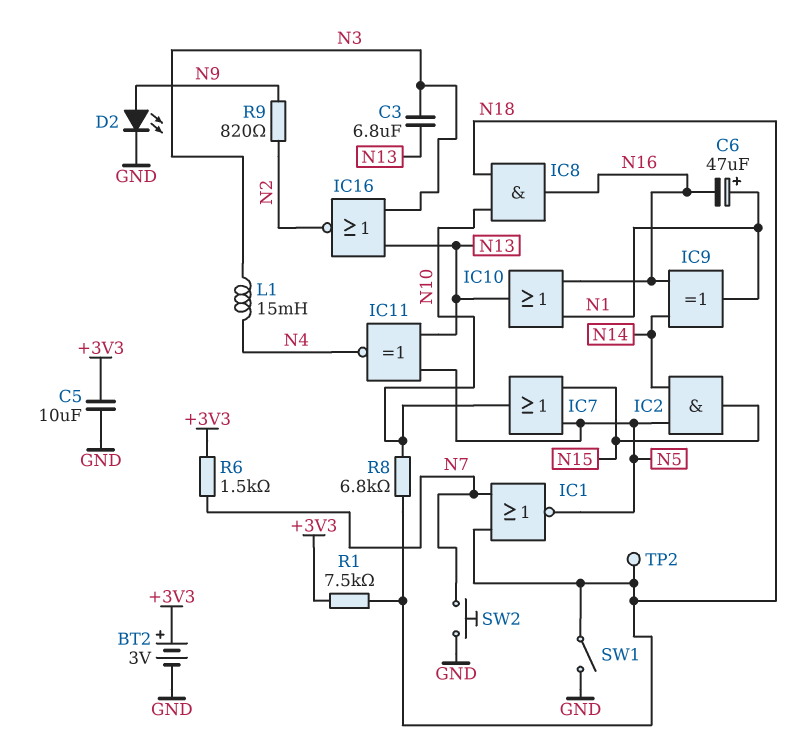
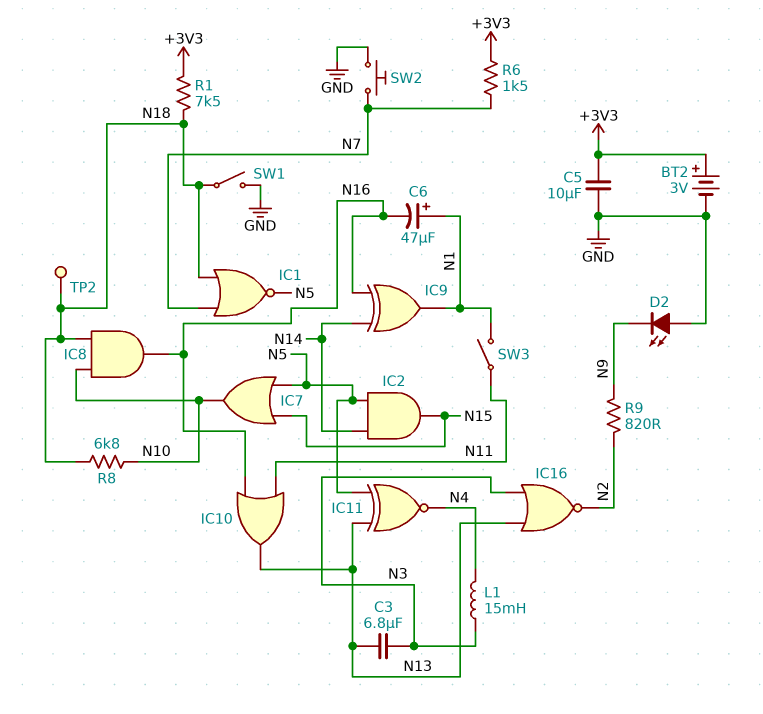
D2: LED (A N9, K GND) -> LED (A GND, K N9)
IC10: OR (in N1, in N16, out N13) -> OR (in N11, in N16, out N13)
SW3: none -> switch (N1, N11)

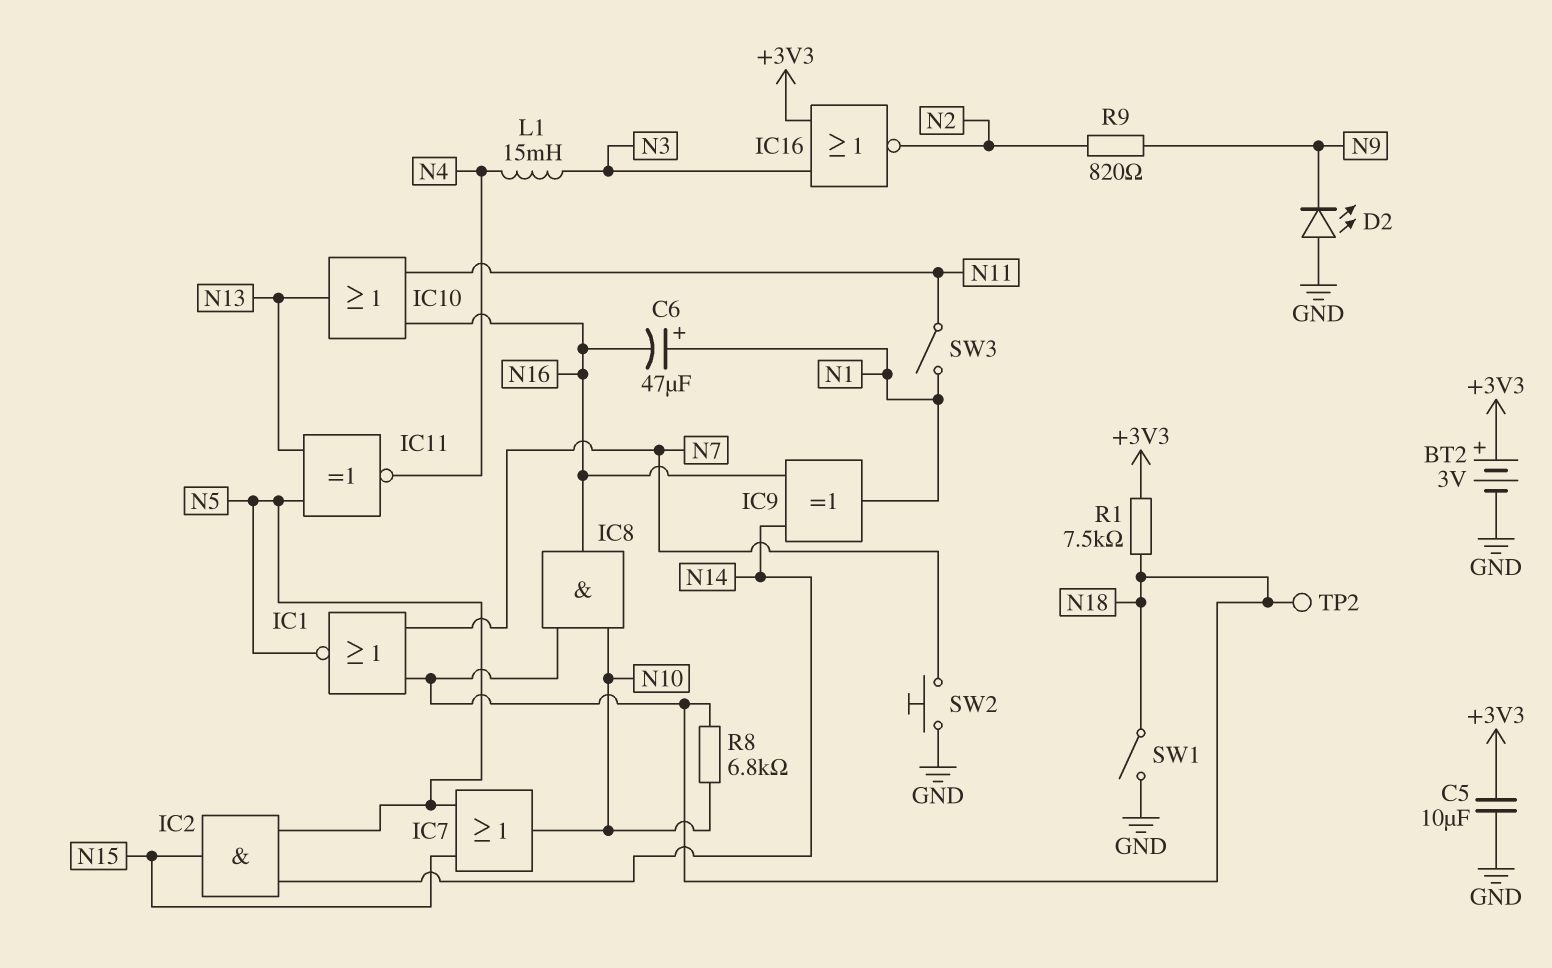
C3: 6.8uF (N3, N13) -> none
IC16: NOR (in N3, in N13, out N2) -> NOR (in +3V3, in N3, out N2)
R6: 1.5k (+3V3, N7) -> none

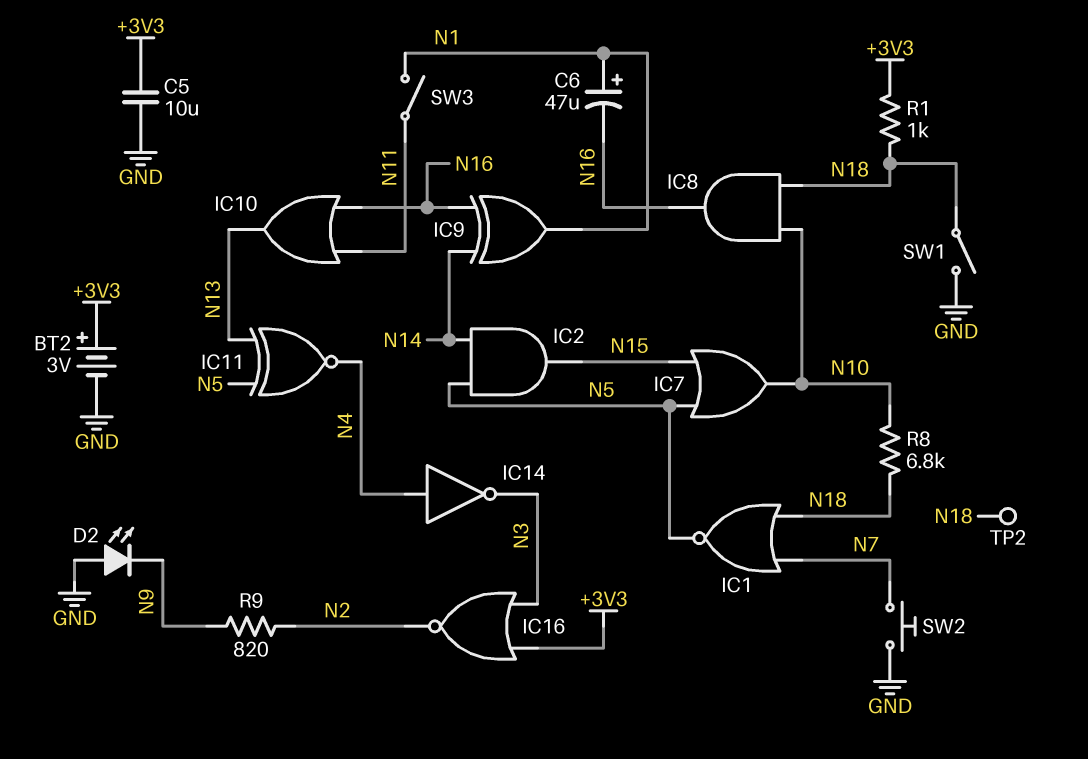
IC14: none -> NOT (in N4, out N3)
L1: 15mH (N3, N4) -> none
R1: 7.5k (+3V3, N18) -> 1k (+3V3, N18)

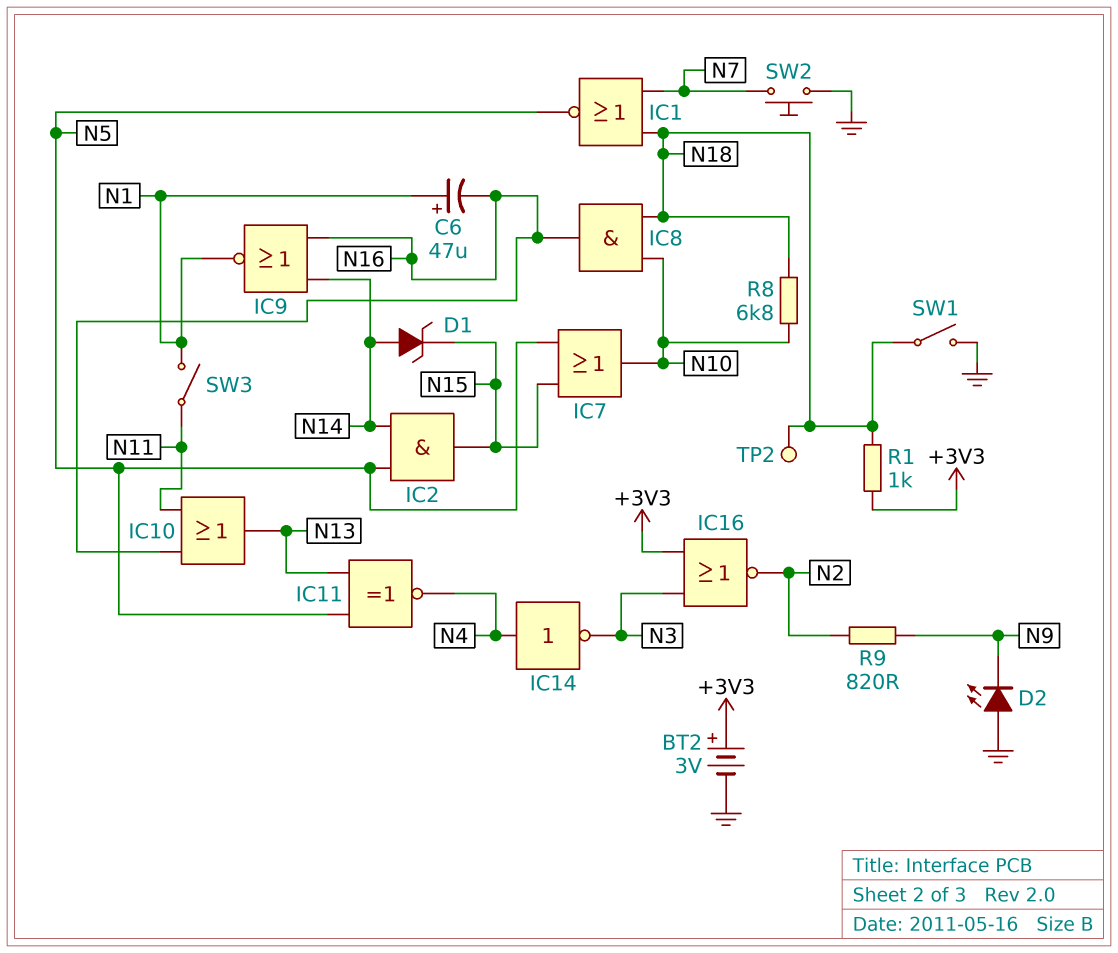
C5: 10uF (+3V3, GND) -> none
D1: none -> zener (A N14, K N15)
IC9: XOR (in N14, in N16, out N1) -> NOR (in N14, in N16, out N1)

